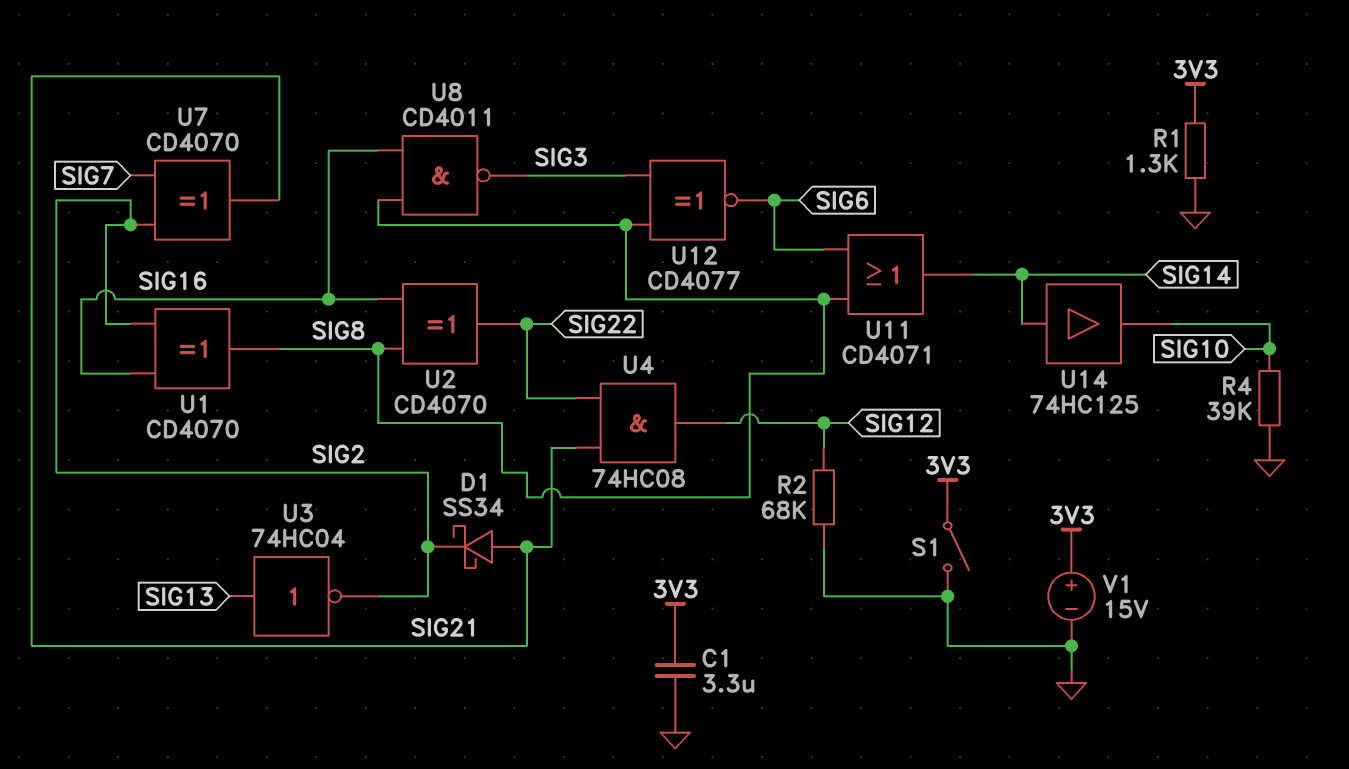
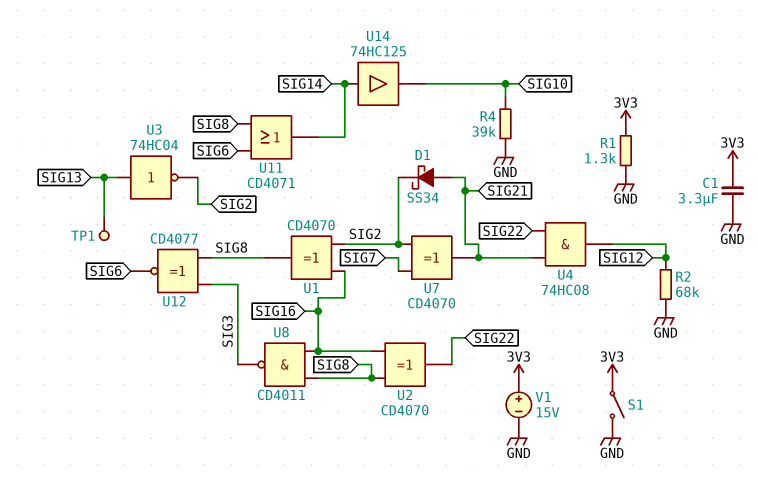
TP1: none -> test point (SIG13)

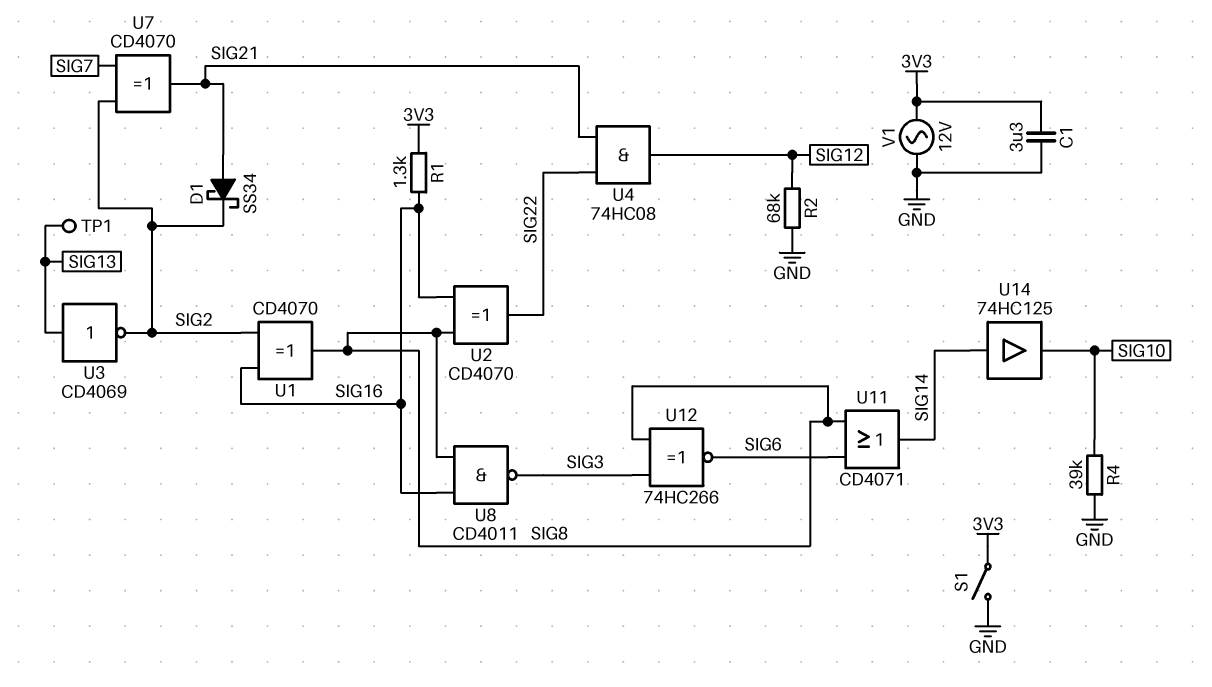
R1: 1.3k (3V3, GND) -> 1.3k (3V3, SIG16)
U3: NOT 74HC04 (in SIG13, out SIG2) -> NOT CD4069 (in SIG13, out SIG2)
U12: XNOR CD4077 (in SIG3, in SIG8, out SIG6) -> XNOR 74HC266 (in SIG3, in SIG8, out SIG6)
V1: 15V (plus 3V3, minus GND) -> AC 12V (3V3, GND)

